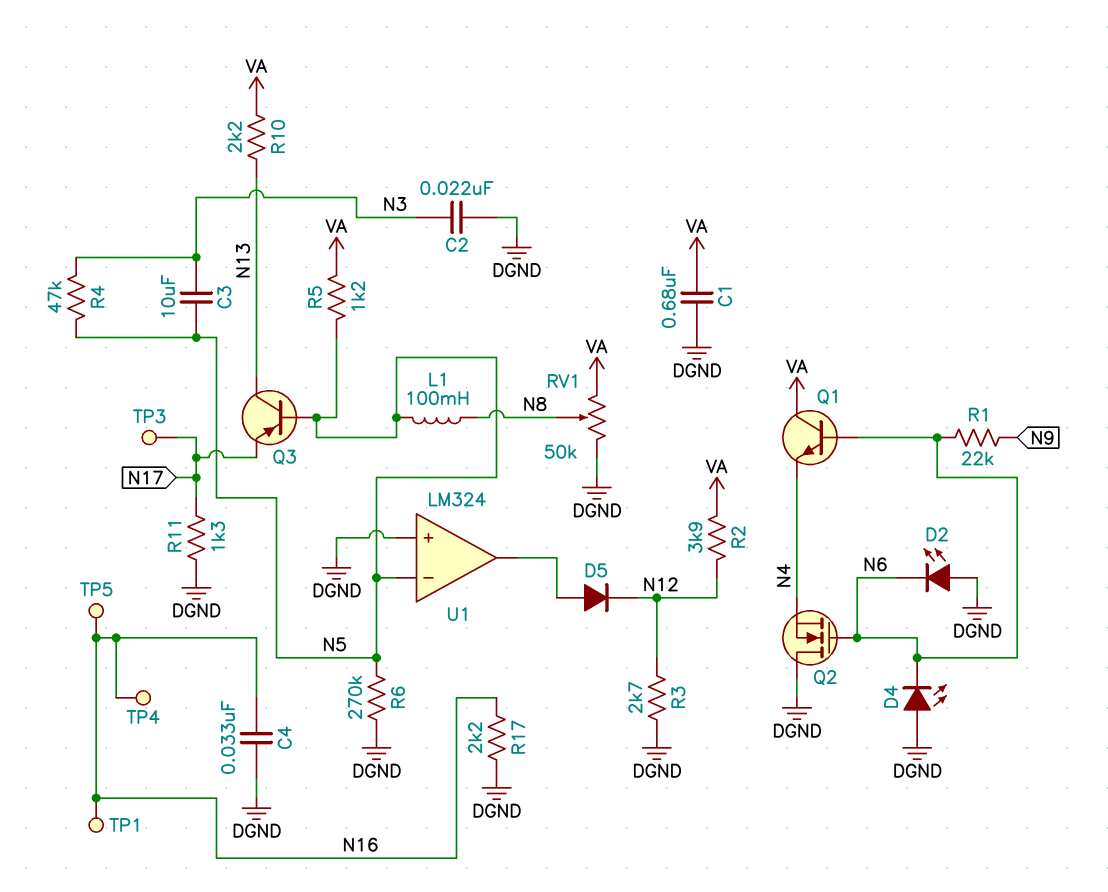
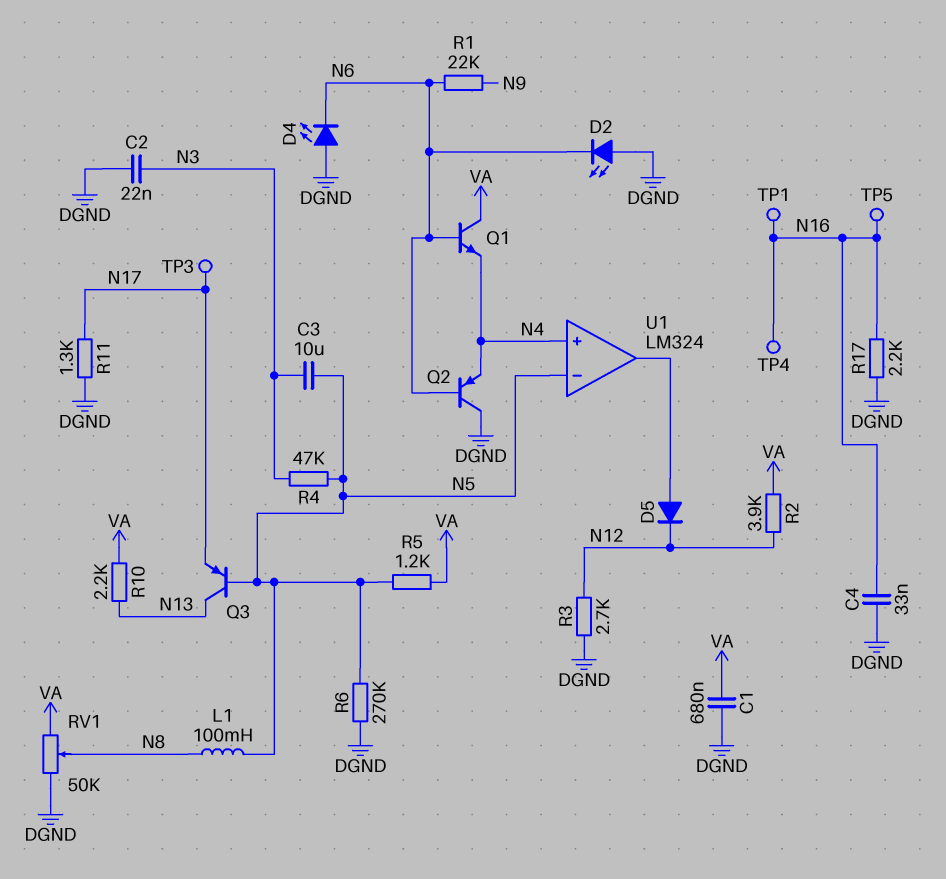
Q2: NMOS (G N6, D DGND, S N4) -> PNP (B N6, C DGND, E N4)
U1 pin in+: DGND -> N4

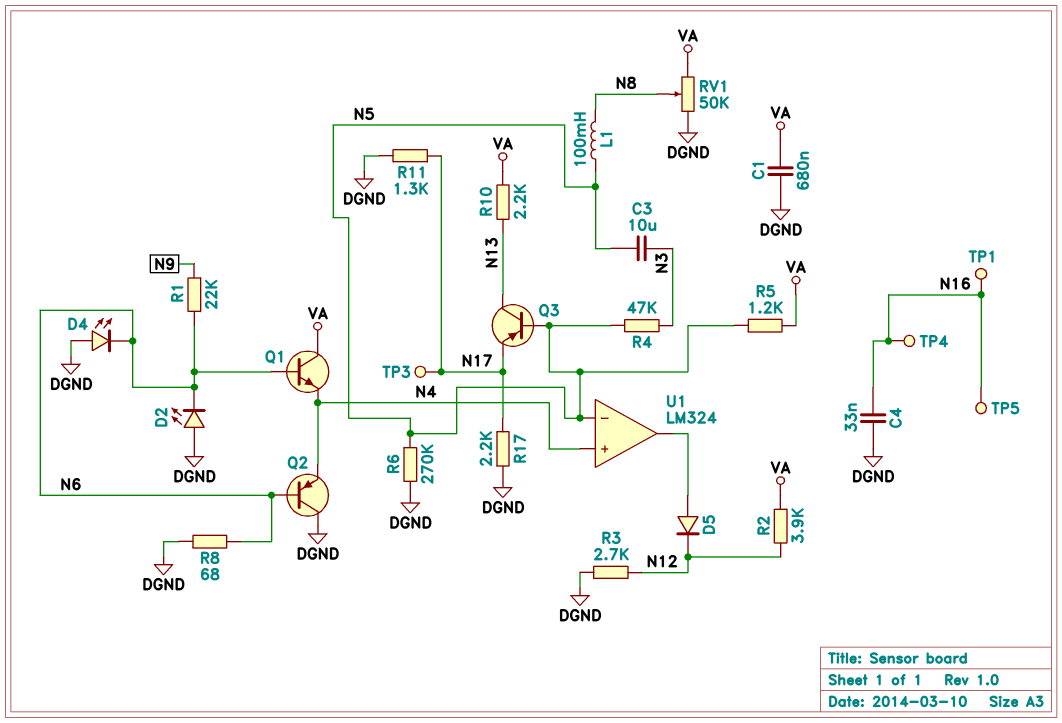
C2: 22nF (DGND, N3) -> none
R8: none -> 68 (DGND, N6)
R17: 2.2k (DGND, N16) -> 2.2k (DGND, N17)

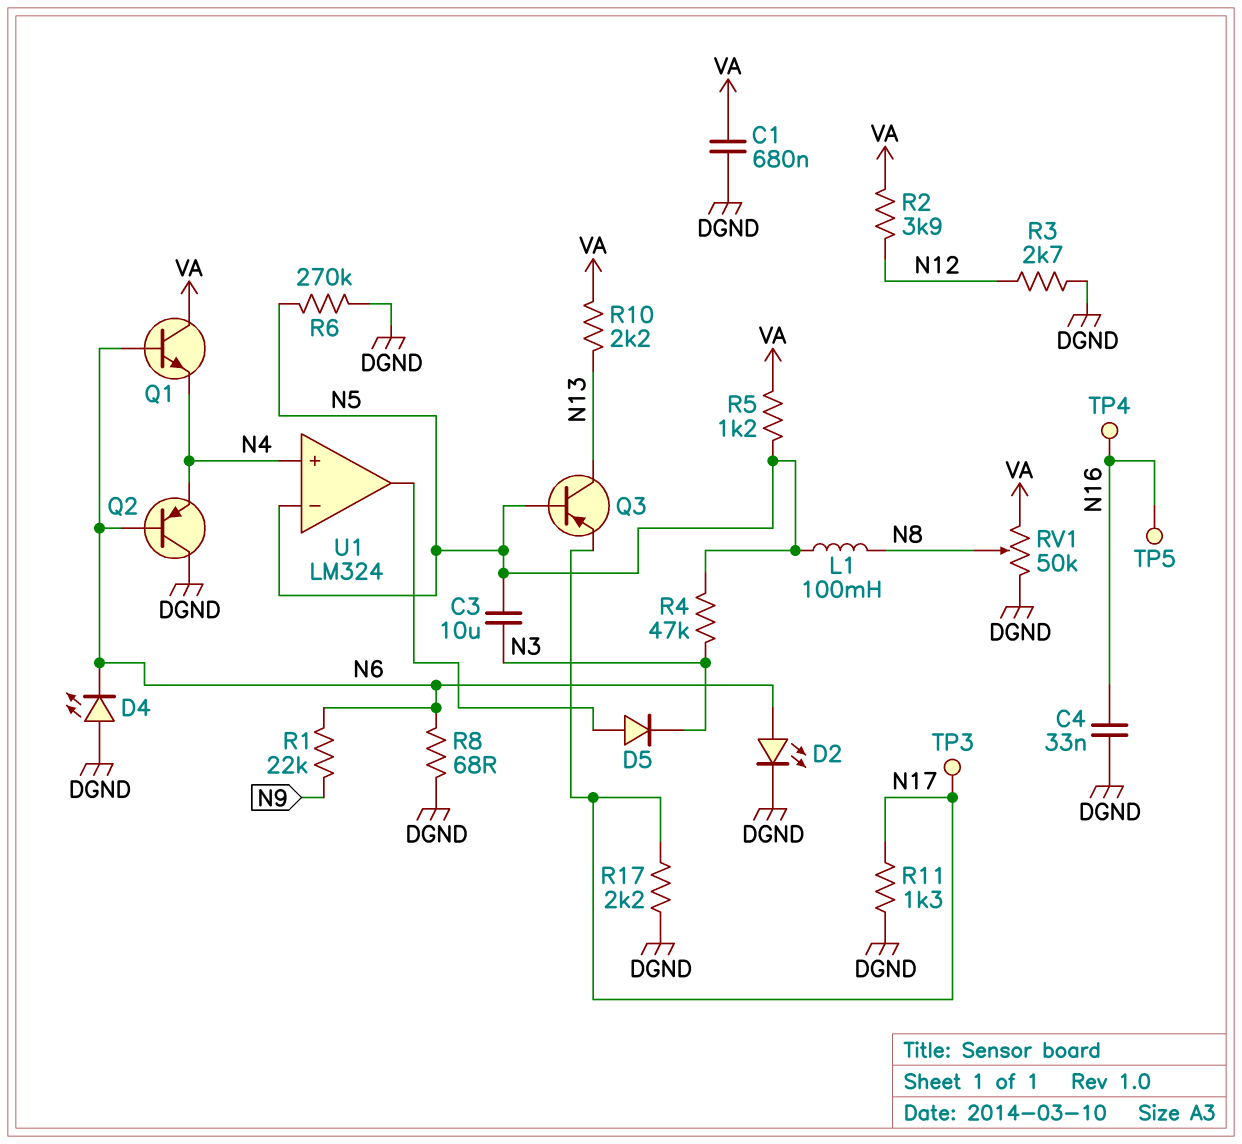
D2: LED (A DGND, K N6) -> LED (A N6, K DGND)
D5: diode (A U1/out, K N12) -> diode (A U1/out, K N3)
TP1: test point (N16) -> none

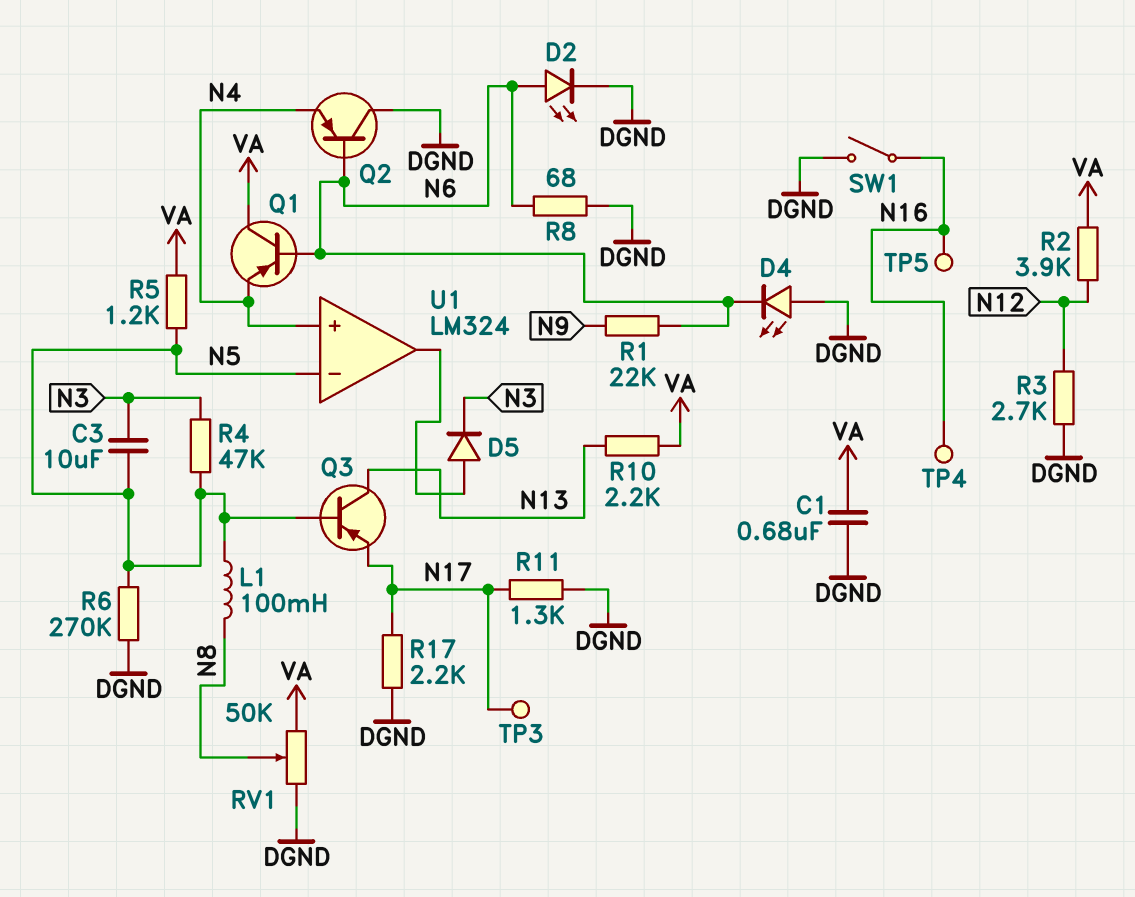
C4: 33nF (DGND, N16) -> none
Q1: NPN (B N6, C VA, E N4) -> PNP (B N6, C VA, E N4)
SW1: none -> switch (DGND, N16)

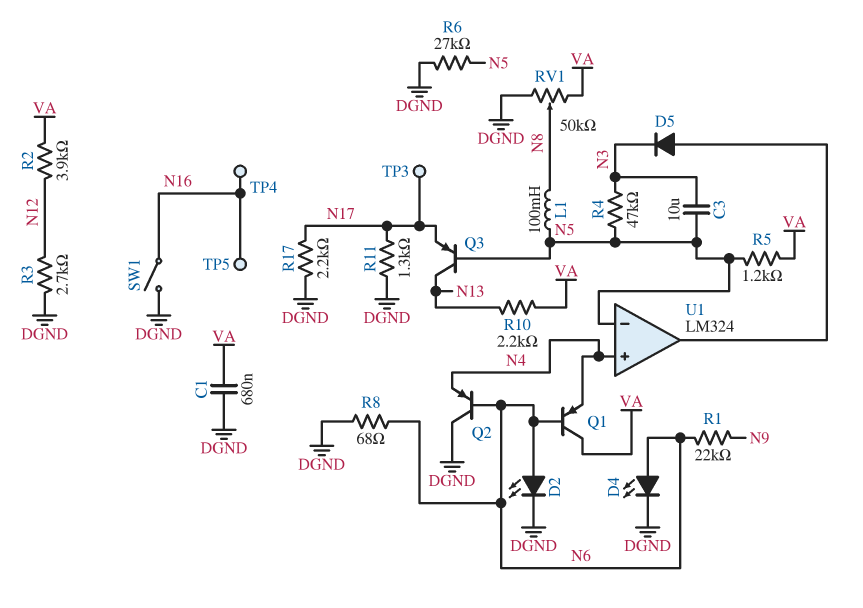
D4: LED (A DGND, K N6) -> LED (A N6, K DGND)
R6: 270k (DGND, N5) -> 27k (DGND, N5)

